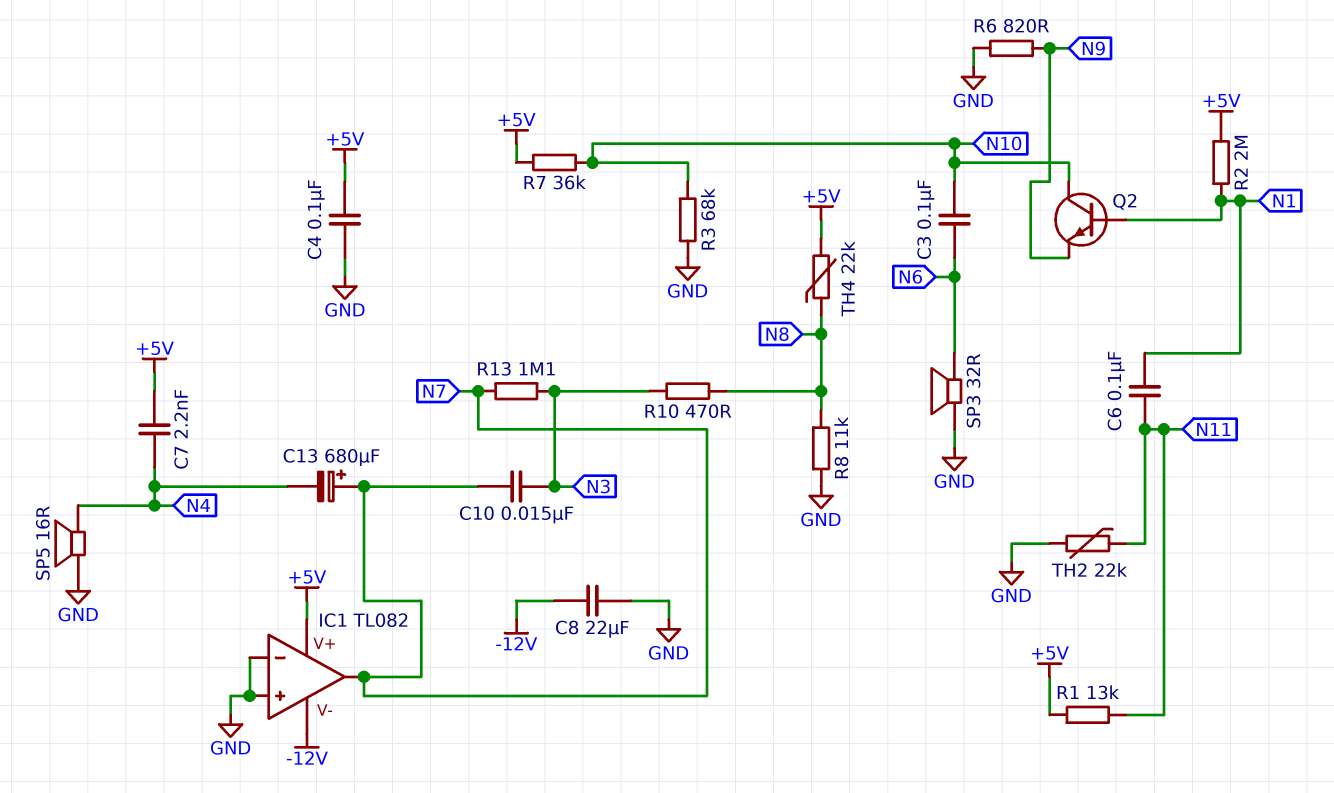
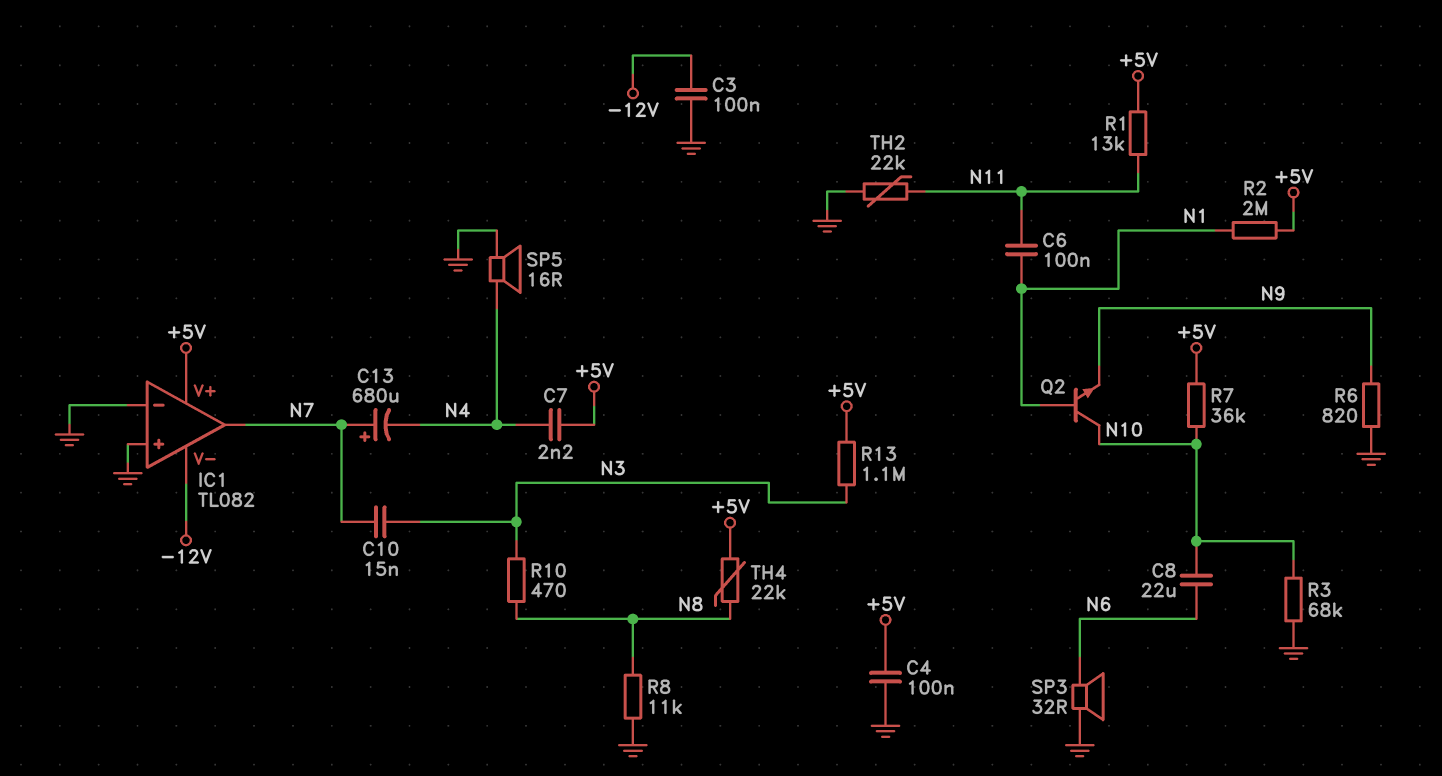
C3: 100nF (N6, N10) -> 100nF (-12V, GND)
C8: 22uF (-12V, GND) -> 22uF (N6, N10)
R13: 1.1M (N3, N7) -> 1.1M (+5V, N3)

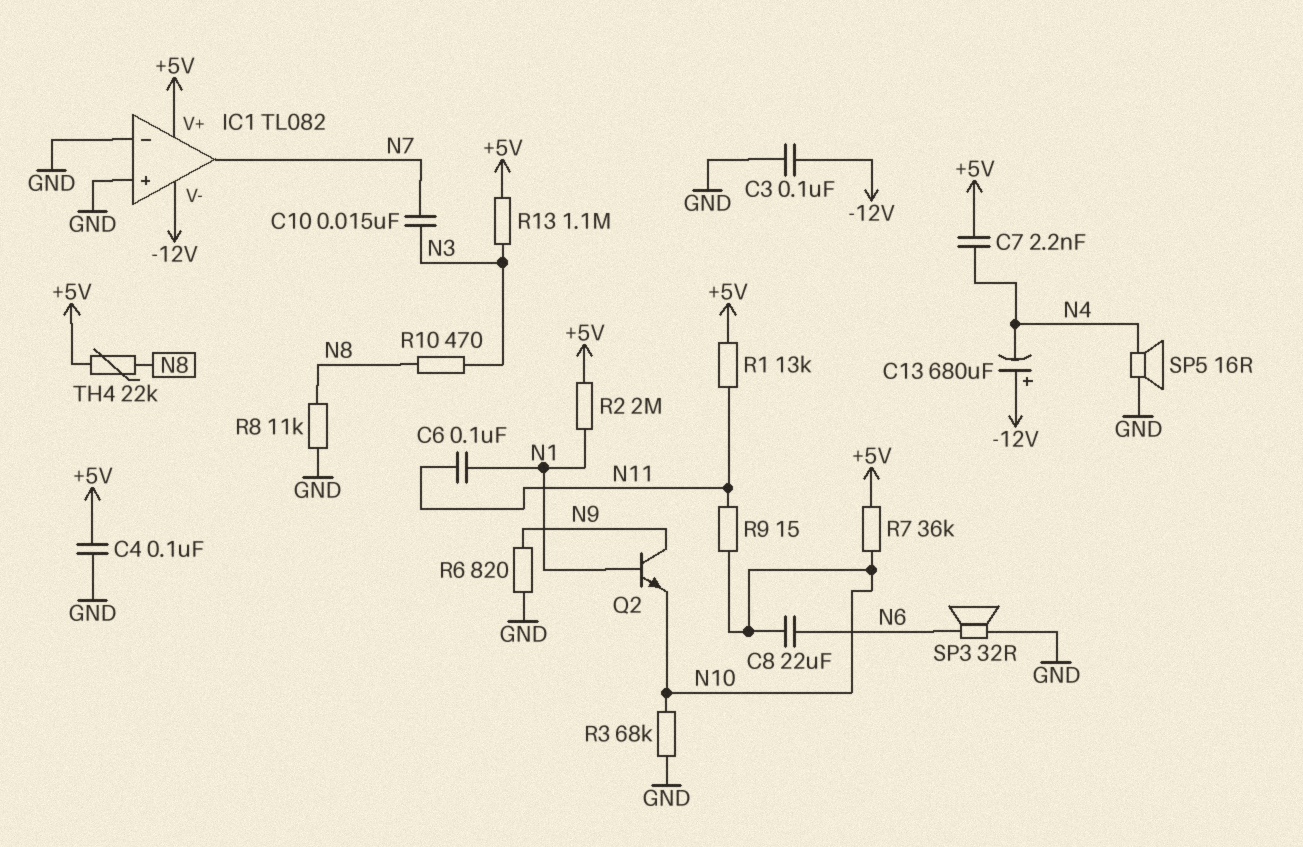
C13: 680uF (plus N7, minus N4) -> 680uF (plus -12V, minus N4)
Q2: NPN (B N1, C N10, E N9) -> NPN (B N1, C N9, E N10)
R9: none -> 15 (N10, N11)
TH2: 22k (GND, N11) -> none

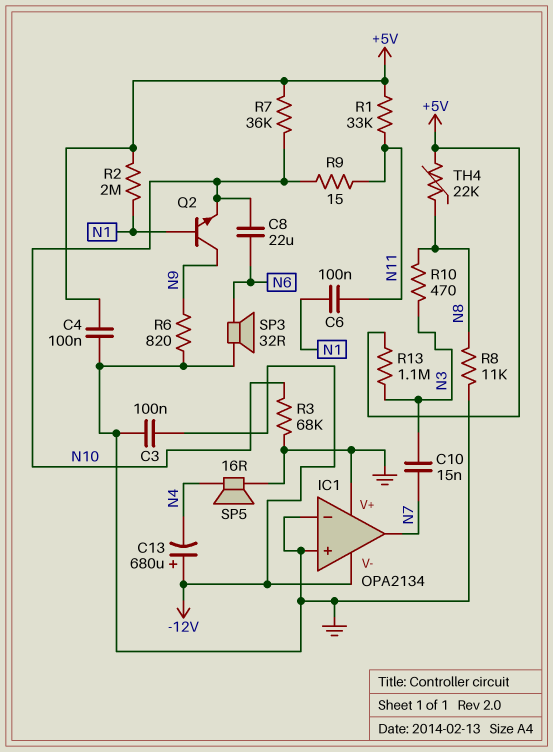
C7: 2.2nF (+5V, N4) -> none
IC1: TL082 -> OPA2134
IC1 pin V+: +5V -> GND
R1: 13k (+5V, N11) -> 33k (+5V, N11)

